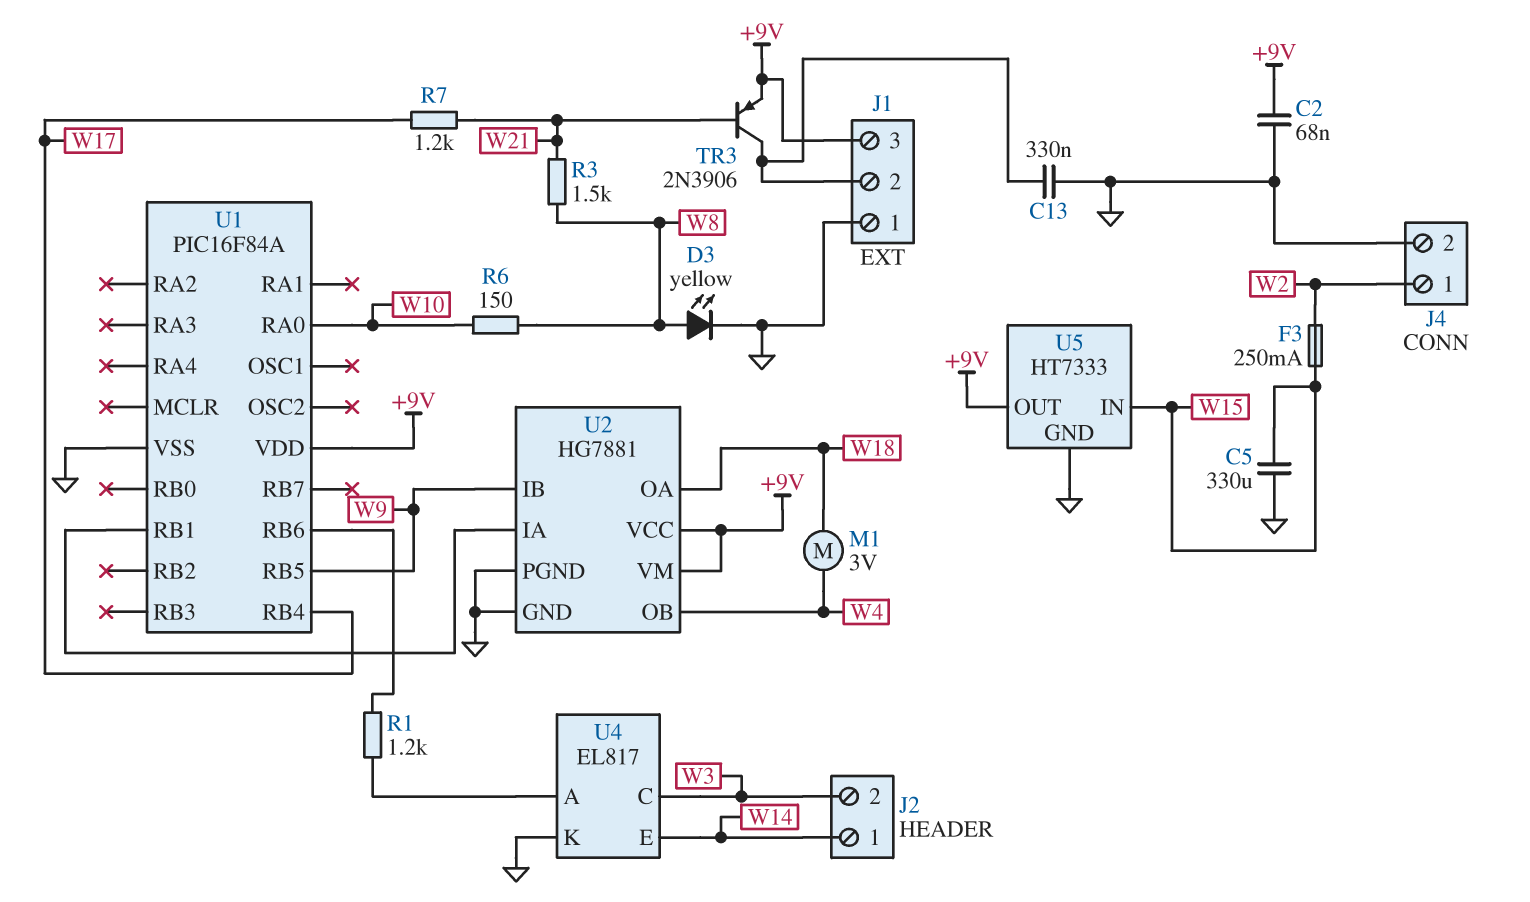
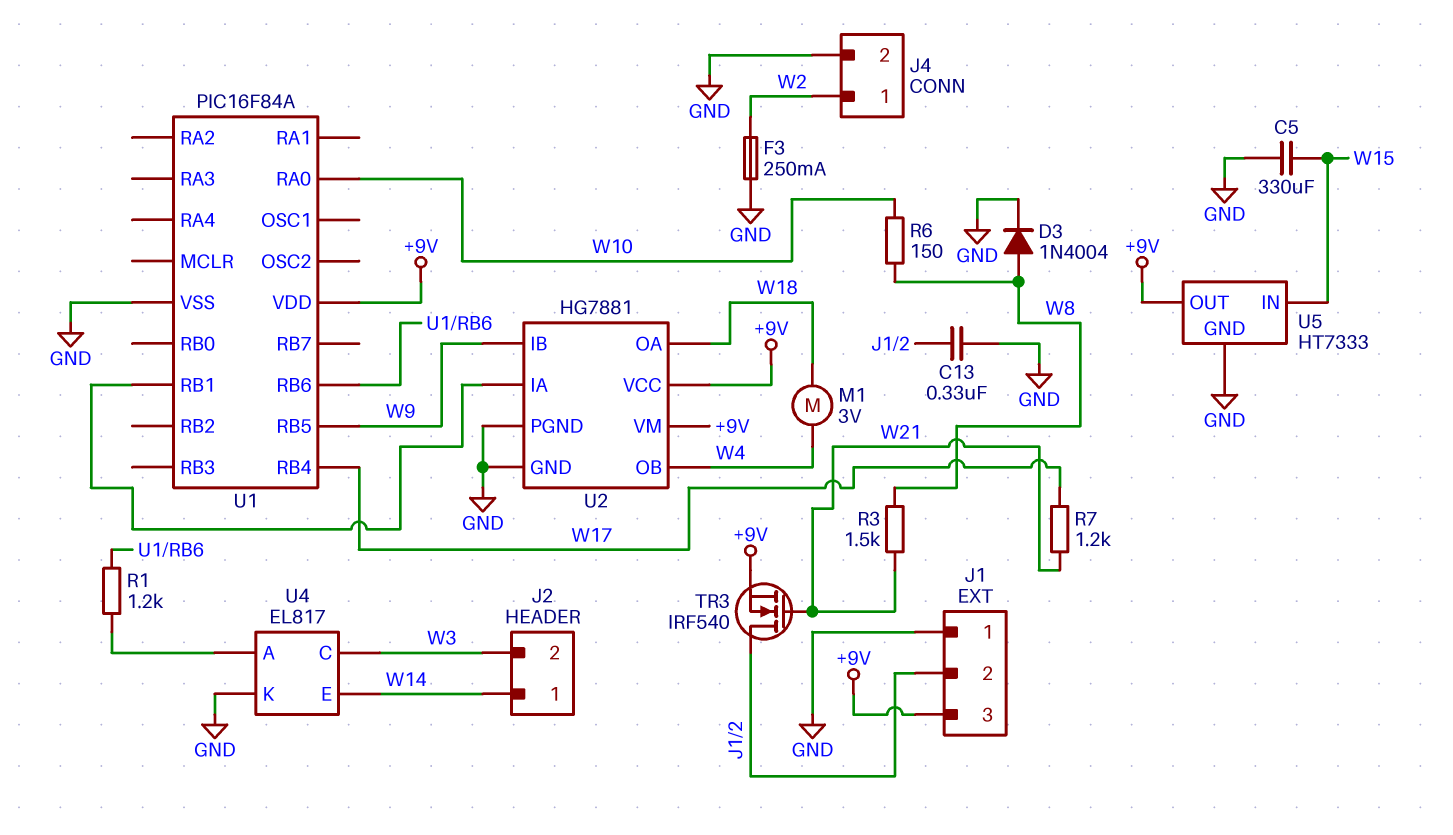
C2: 68nF (+9V, GND) -> none
D3: LED yellow (A W8, K GND) -> diode 1N4004 (A W8, K GND)
F3: 250mA (W2, W15) -> 250mA (GND, W2)
TR3: PNP 2N3906 (B W21, C J1/2, E +9V) -> NMOS IRF540 (G W21, D J1/2, S +9V)

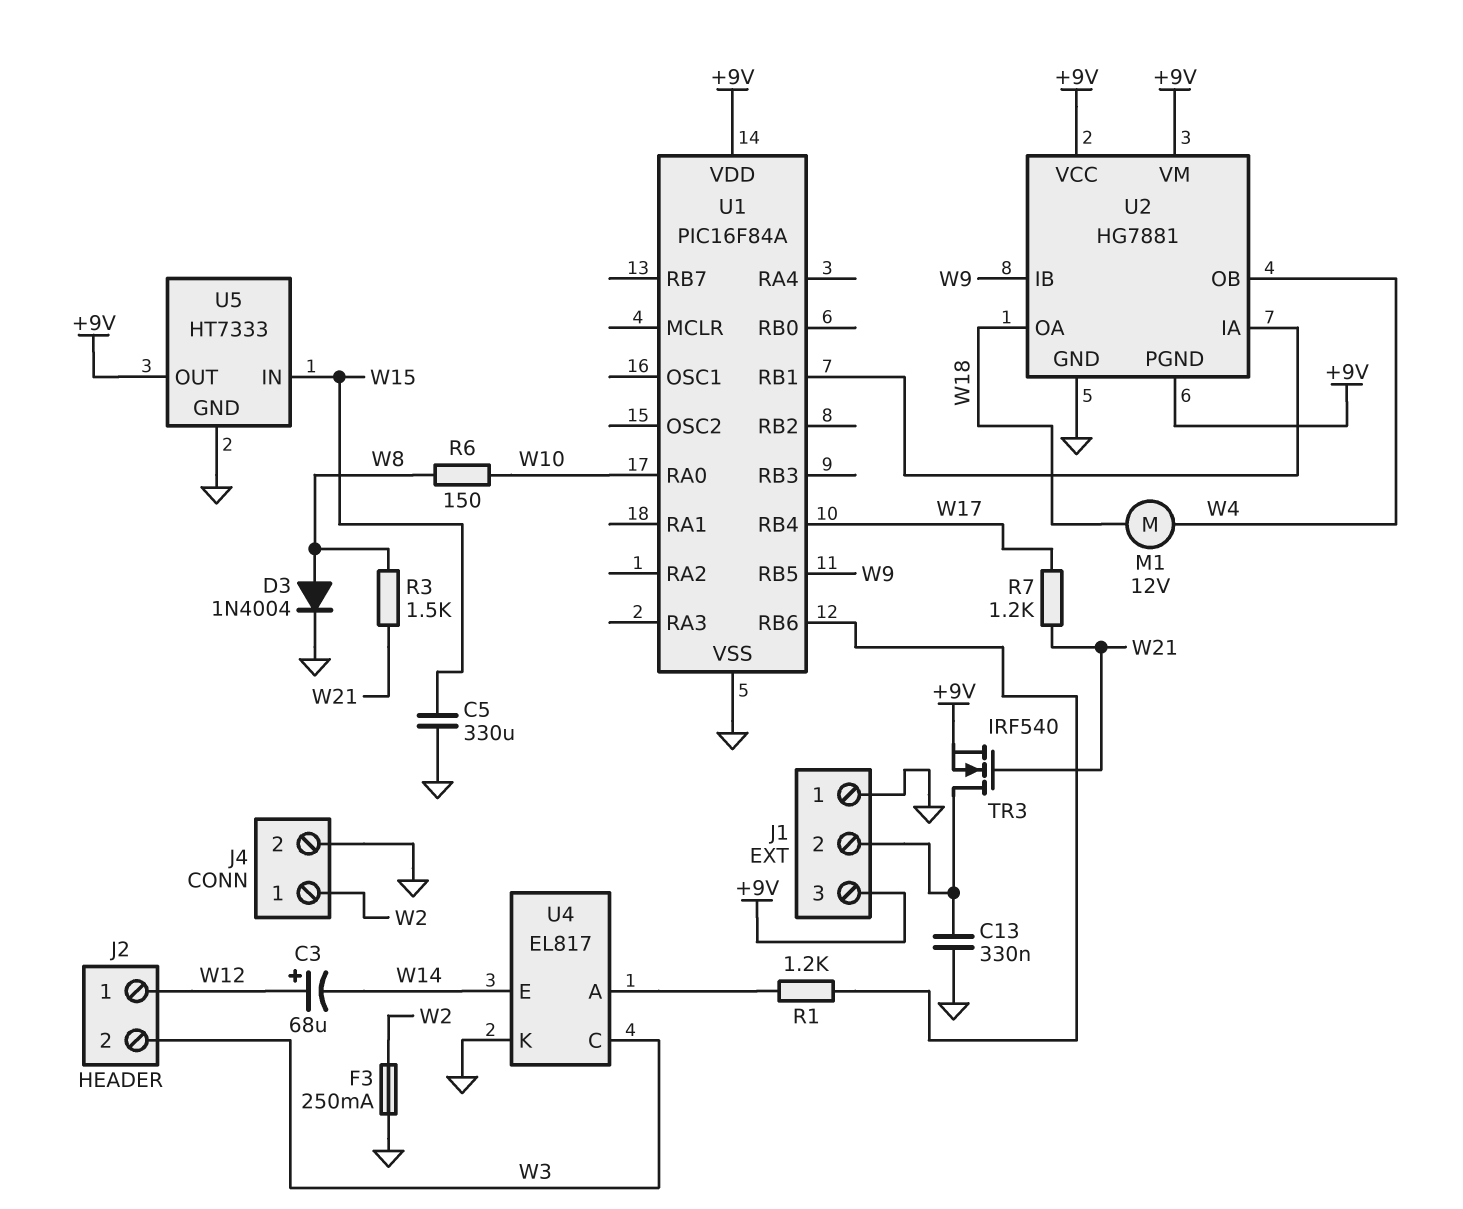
C3: none -> 68uF (plus W12, minus W14)
J2 pin 1: W14 -> W12
M1: motor 3V (W4, W18) -> motor 12V (W4, W18)
U2 pin PGND: GND -> +9V

